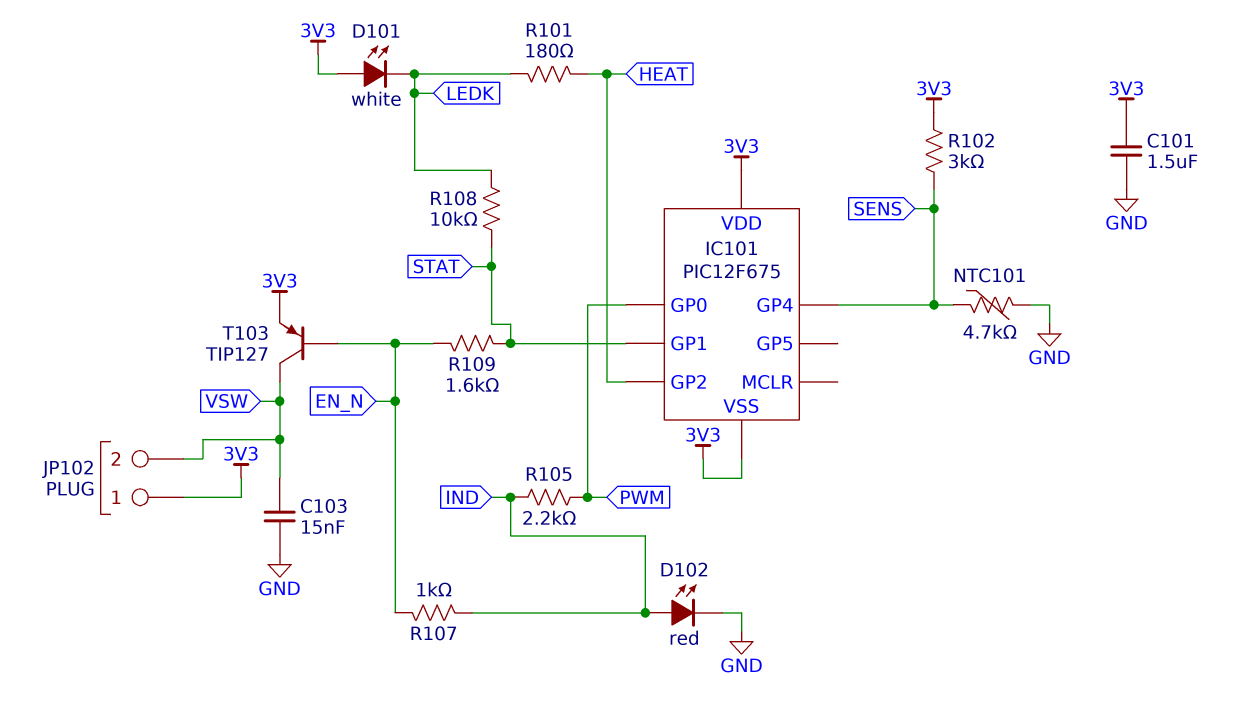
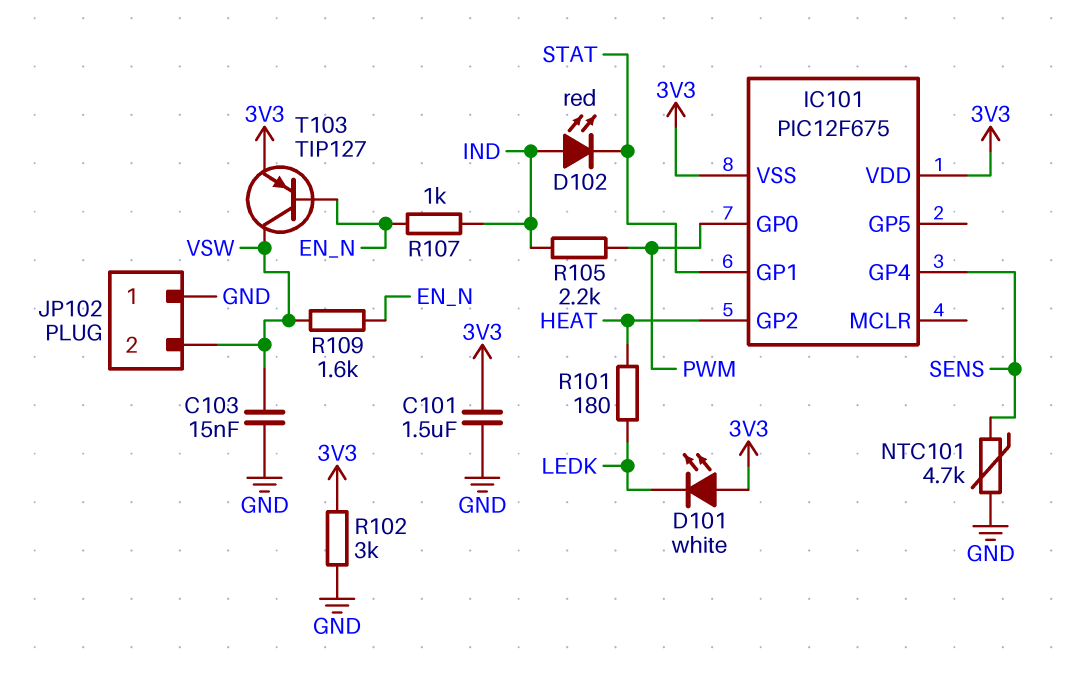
D102: LED red (A IND, K GND) -> LED red (A IND, K STAT)
JP102 pin 1: 3V3 -> GND
R102: 3k (3V3, SENS) -> 3k (3V3, GND)
R108: 10k (LEDK, STAT) -> none
R109: 1.6k (EN_N, STAT) -> 1.6k (EN_N, VSW)

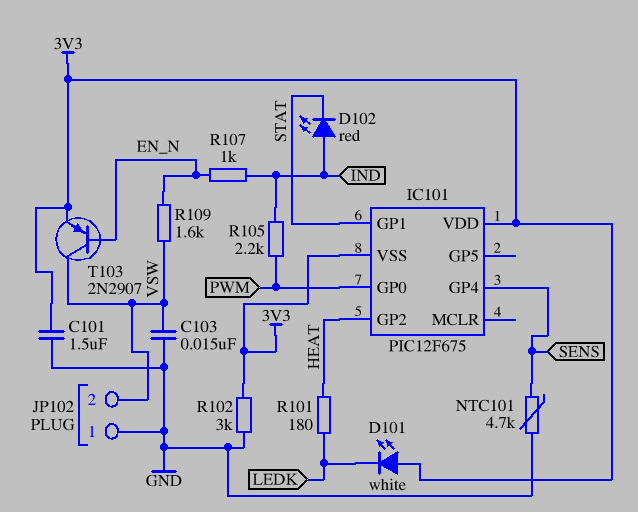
T103: PNP TIP127 (B EN_N, C VSW, E 3V3) -> PNP 2N2907 (B EN_N, C VSW, E 3V3)

